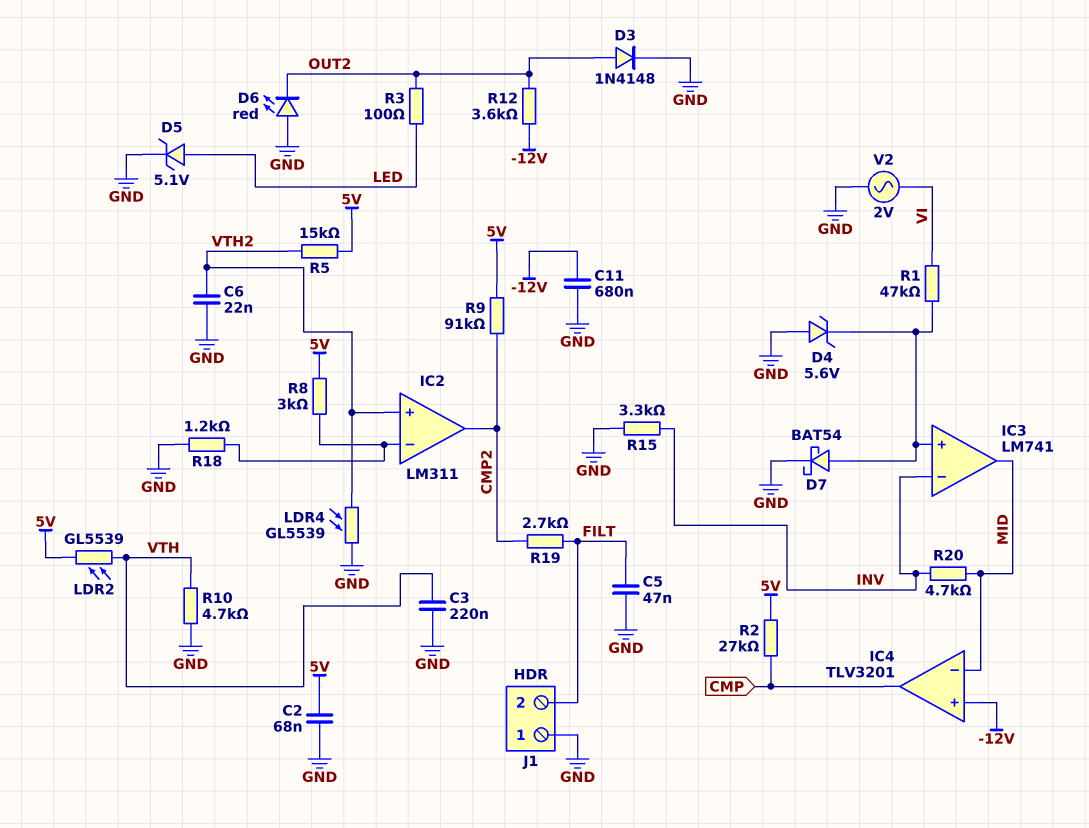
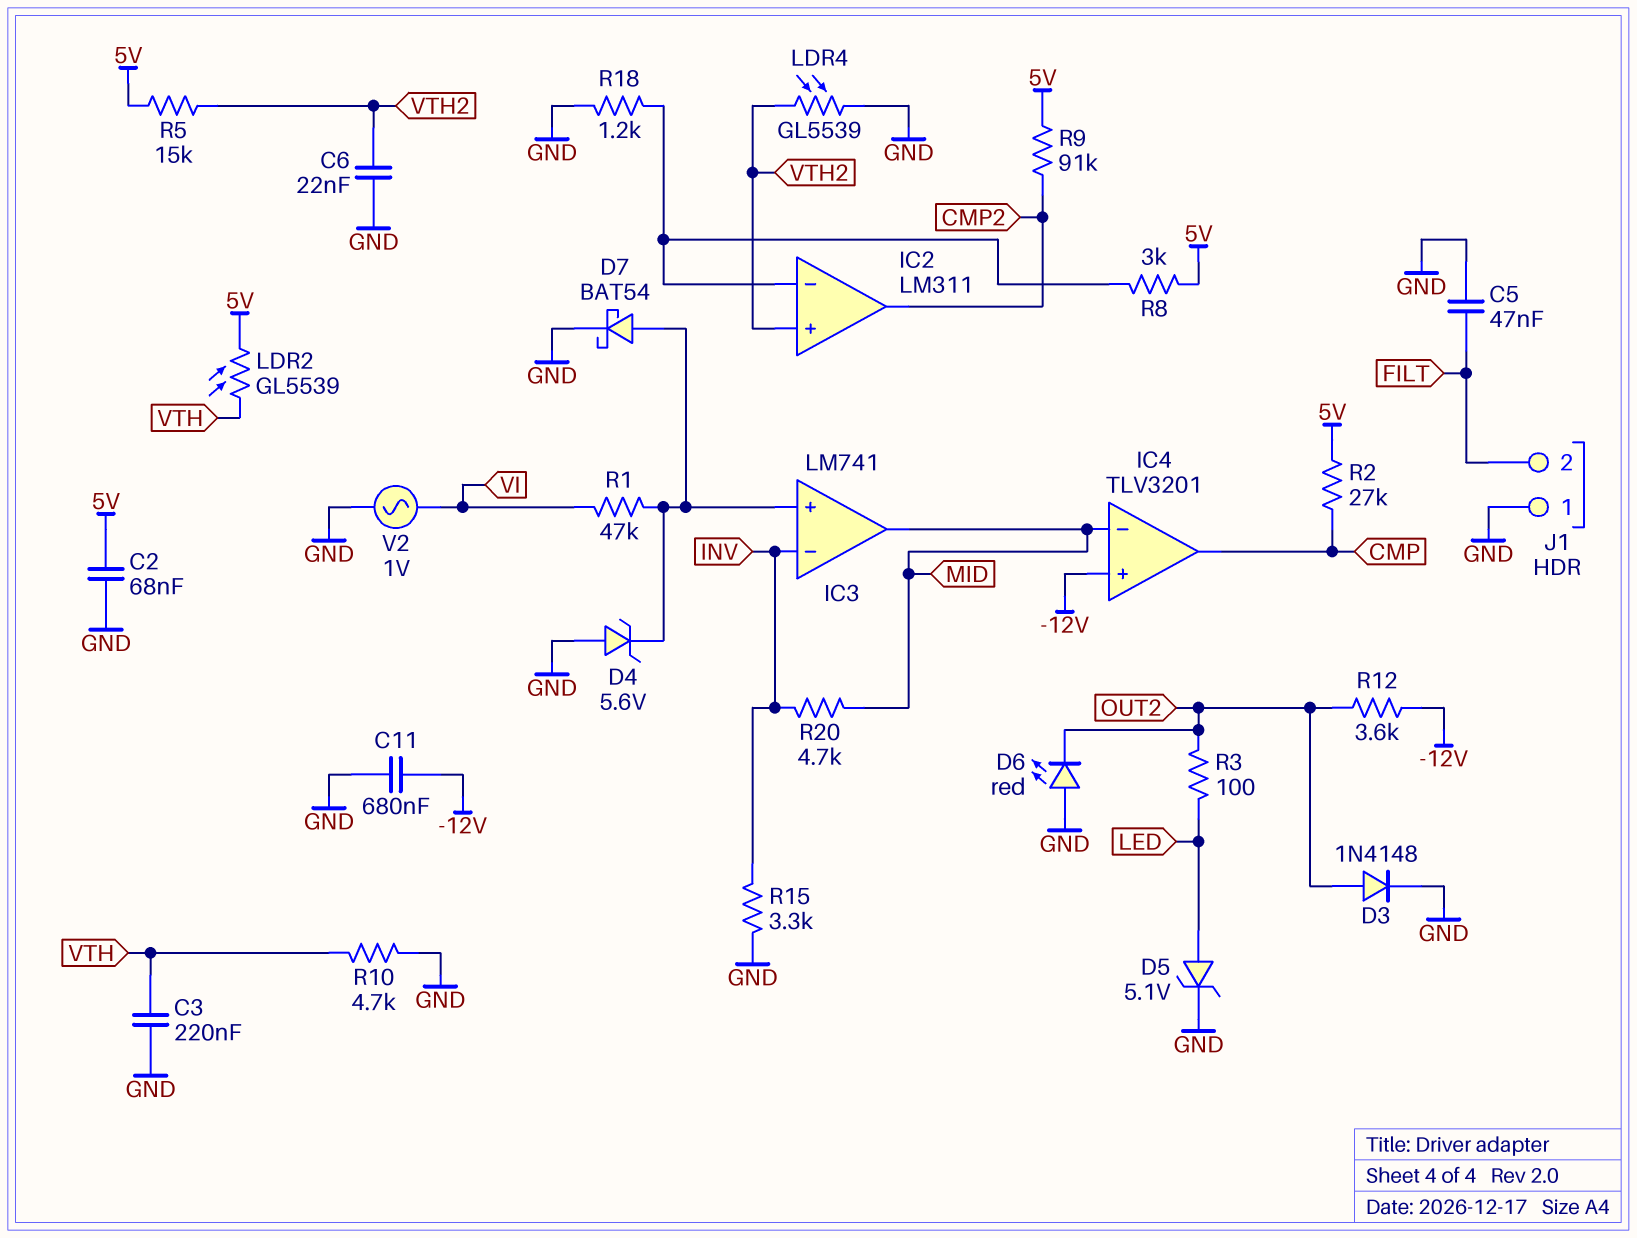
R19: 2.7k (CMP2, FILT) -> none
V2: AC 2V (GND, VI) -> AC 1V (GND, VI)

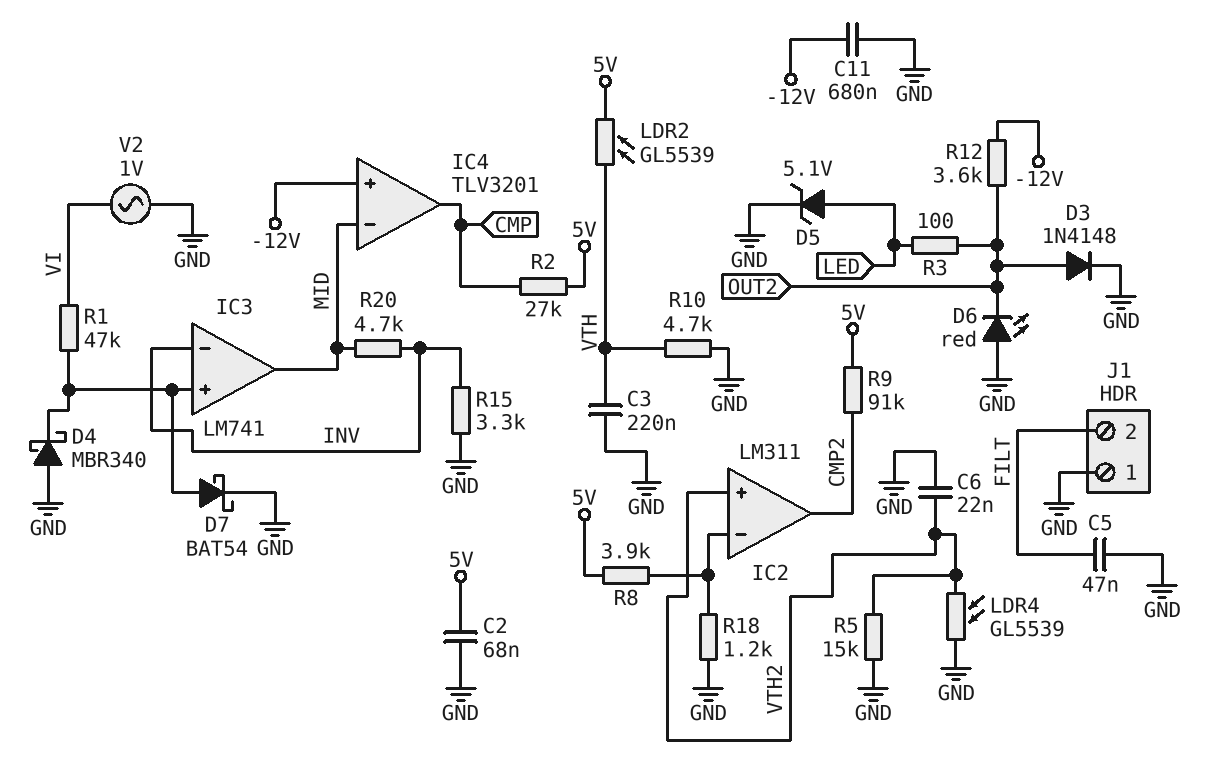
D4: zener 5.6V (A GND, K IC3/in+) -> schottky MBR340 (A GND, K IC3/in+)
R5: 15k (5V, VTH2) -> 15k (GND, VTH2)
R8: 3k (5V, IC2/in-) -> 3.9k (5V, IC2/in-)

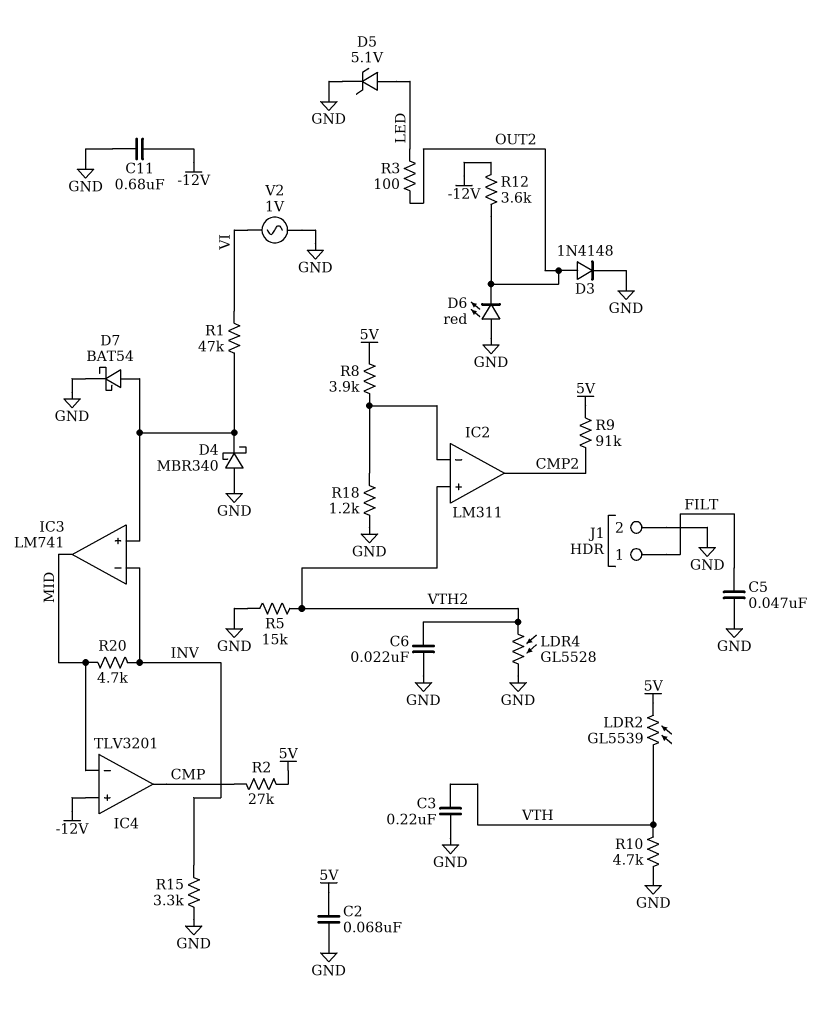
J1 pin 1: GND -> FILT
J1 pin 2: FILT -> GND
LDR4: GL5539 (GND, VTH2) -> GL5528 (GND, VTH2)

